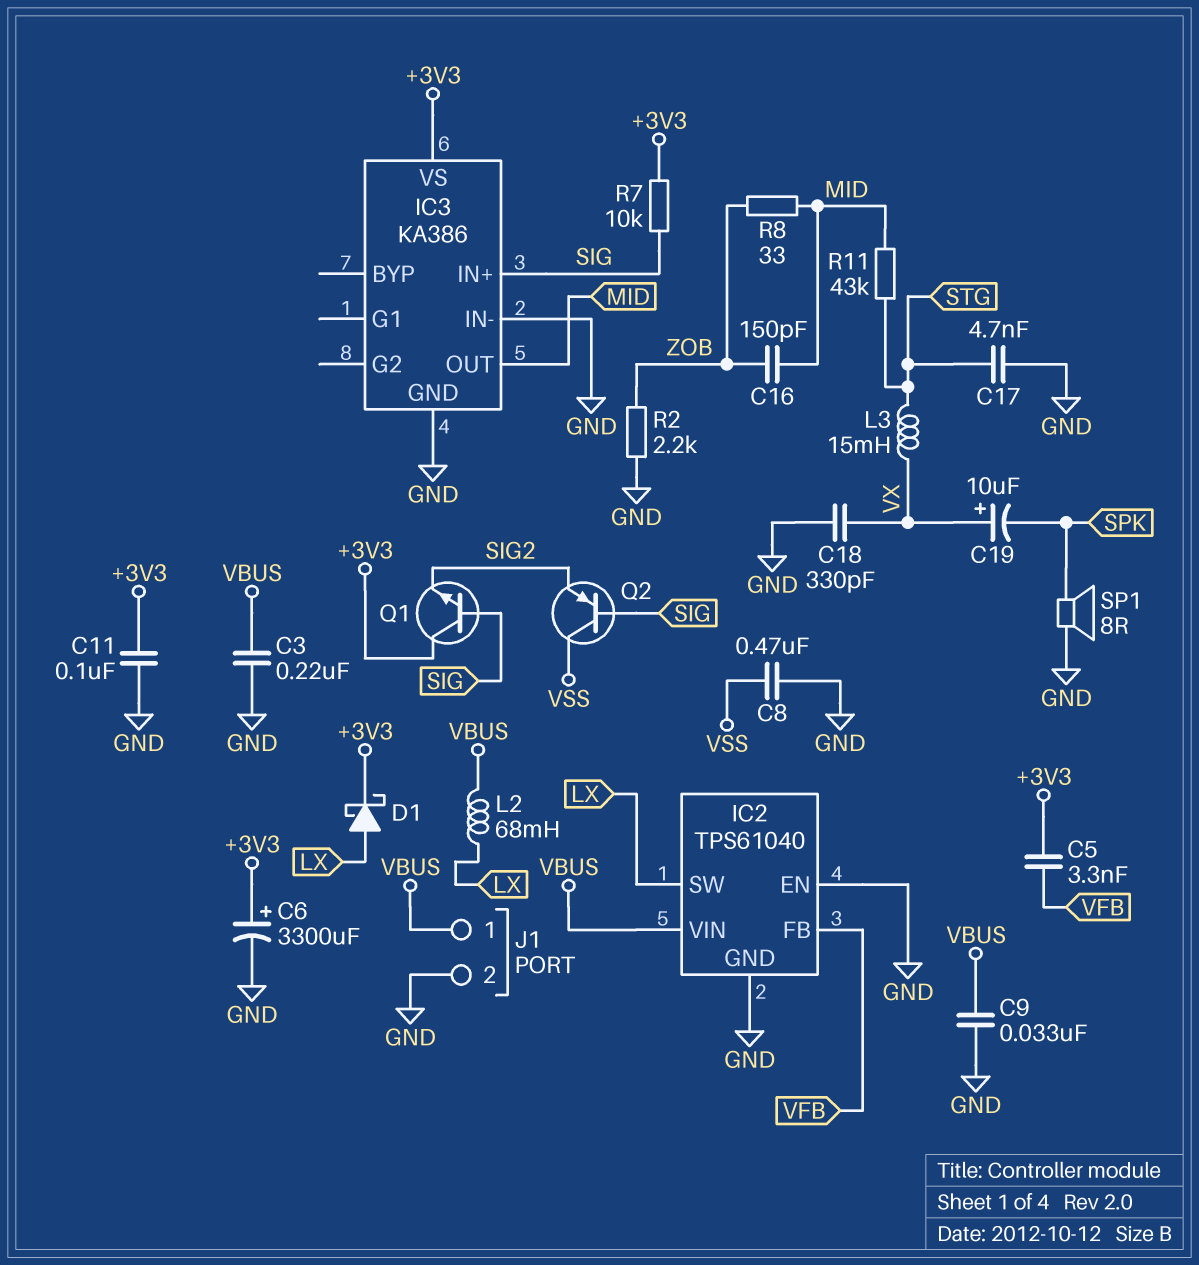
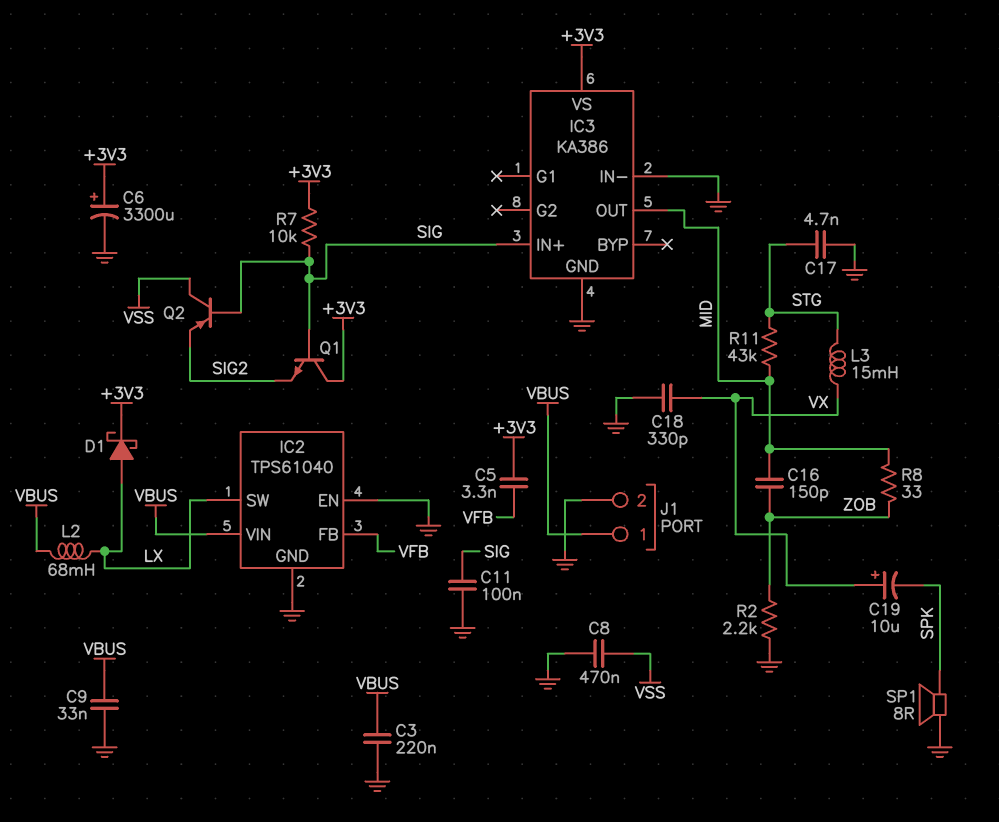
C11: 100nF (+3V3, GND) -> 100nF (GND, SIG)

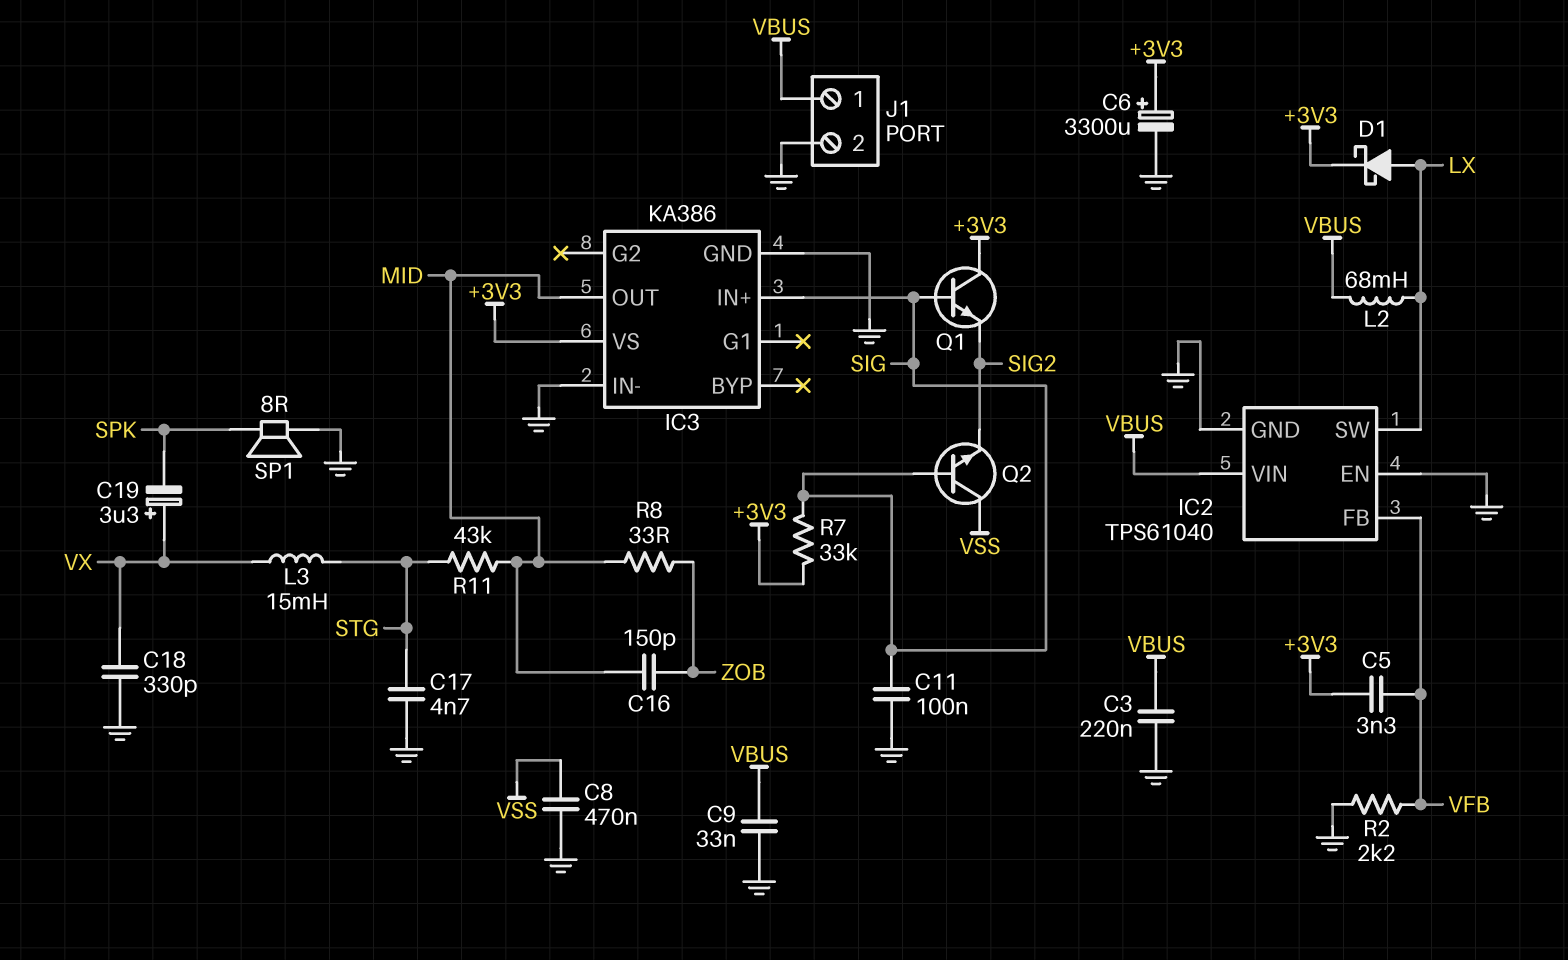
C19: 10uF (plus VX, minus SPK) -> 3.3uF (plus VX, minus SPK)
Q2: PNP (B SIG, C VSS, E SIG2) -> NPN (B SIG, C VSS, E SIG2)
R2: 2.2k (GND, ZOB) -> 2.2k (GND, VFB)
R7: 10k (+3V3, SIG) -> 33k (+3V3, SIG)

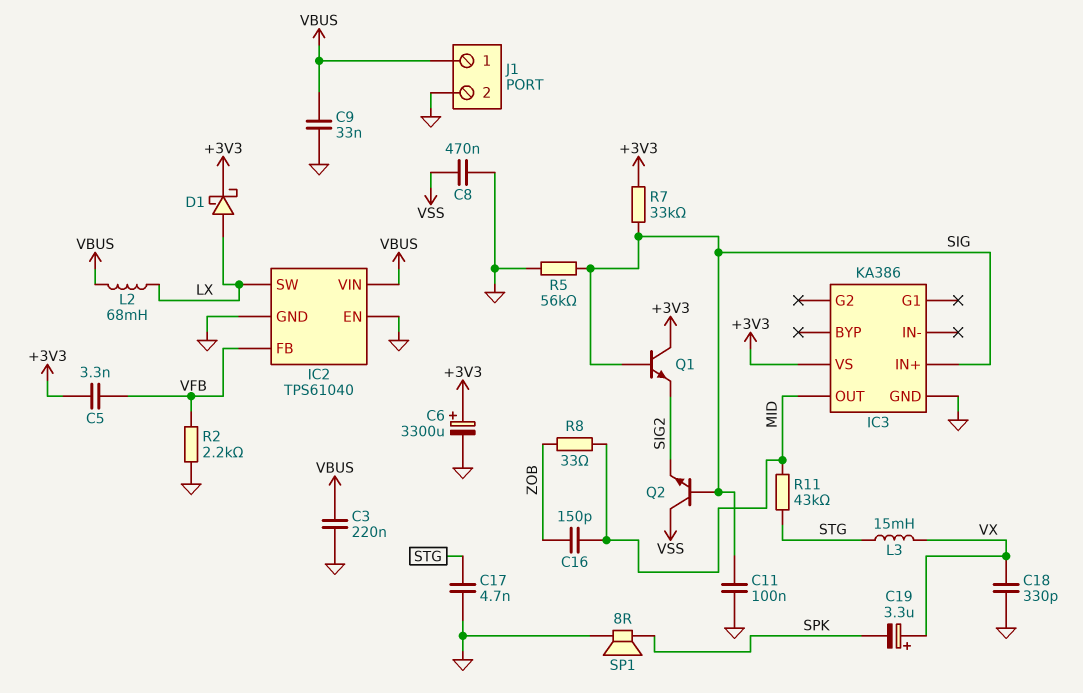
IC3 pin IN-: GND -> none
R5: none -> 56k (GND, SIG)

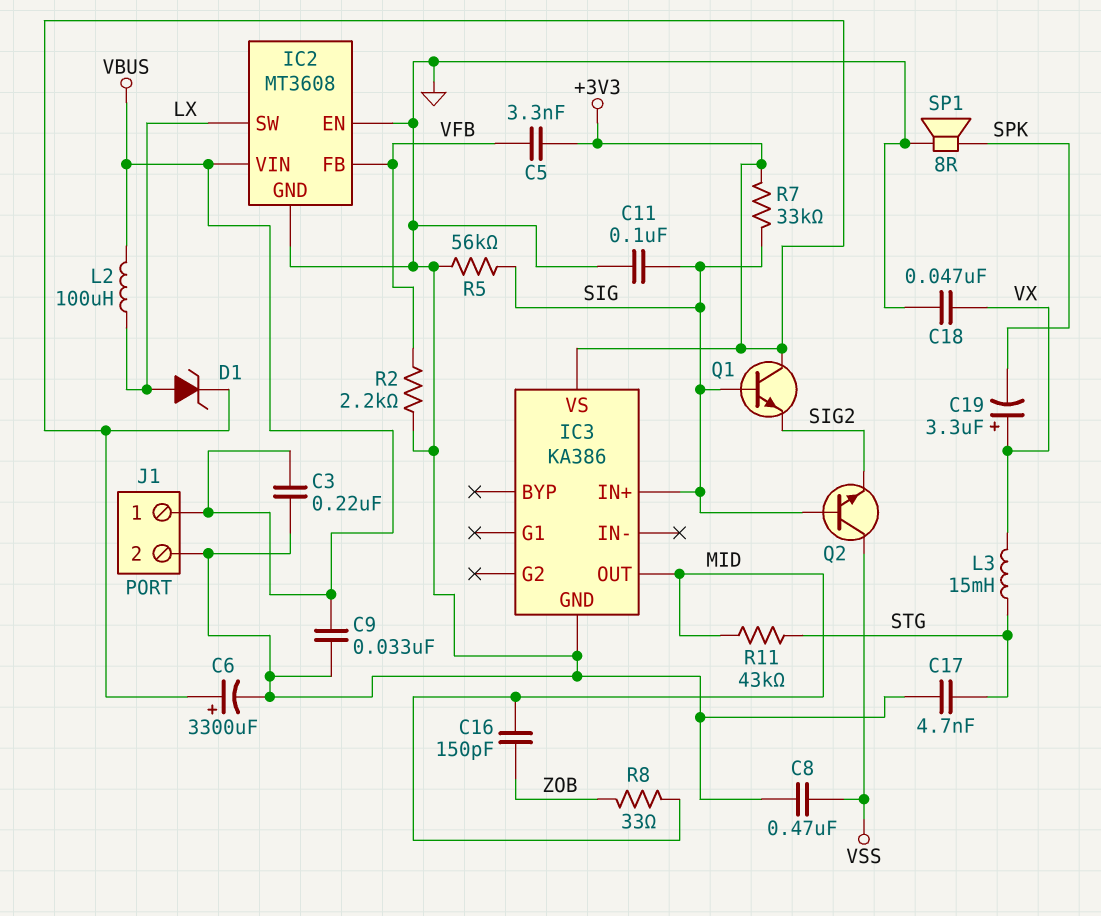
C18: 330pF (GND, VX) -> 47nF (GND, VX)
D1: schottky (A LX, K +3V3) -> zener (A LX, K +3V3)
IC2: TPS61040 -> MT3608
L2: 68mH (LX, VBUS) -> 100uH (LX, VBUS)

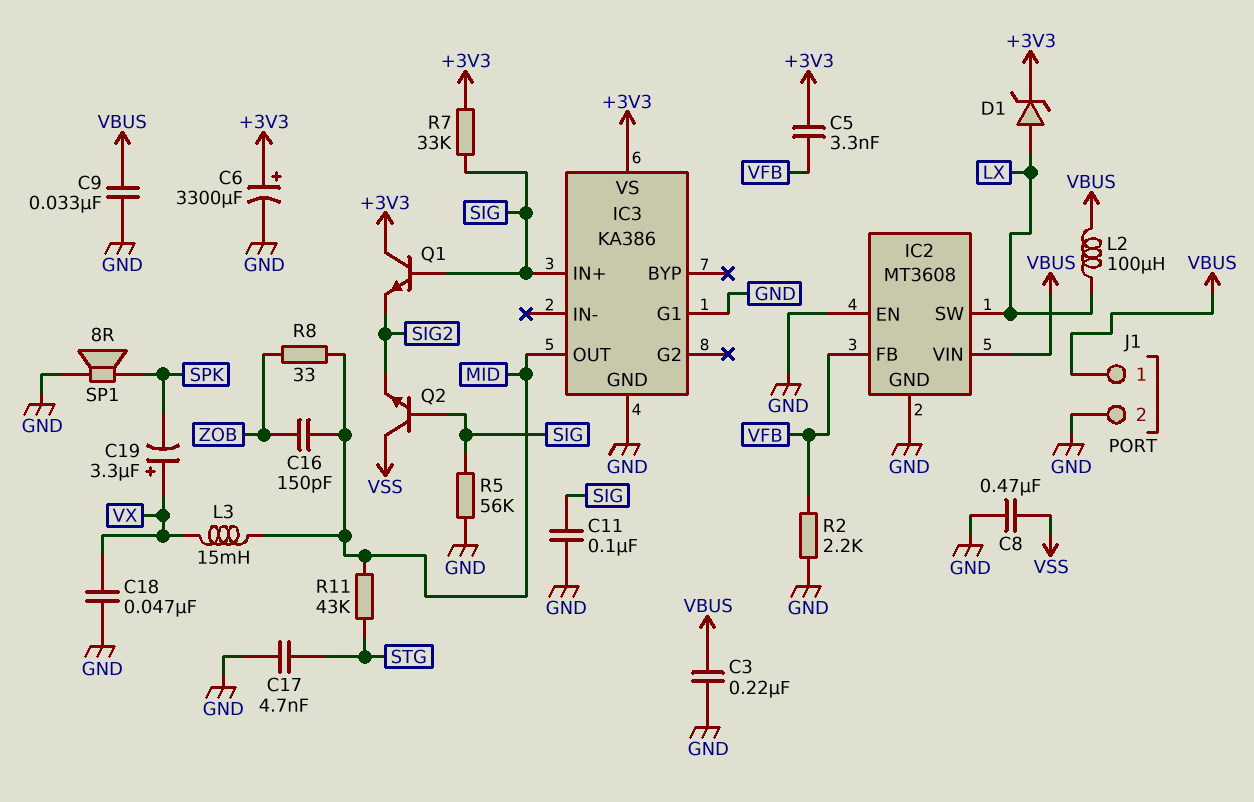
IC3 pin G1: none -> GND
L3: 15mH (STG, VX) -> 15mH (MID, VX)

